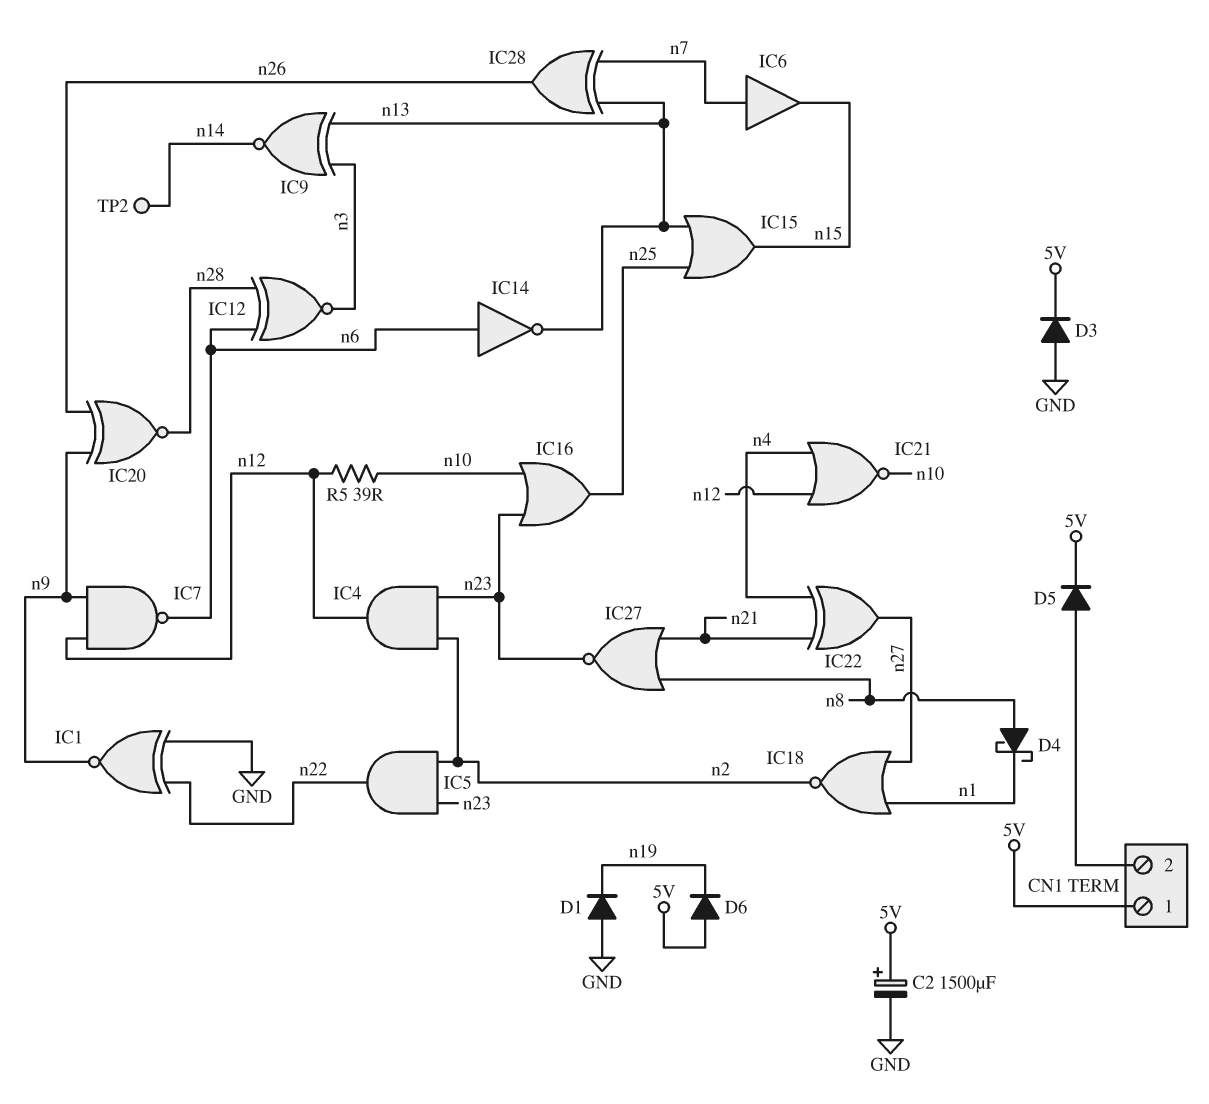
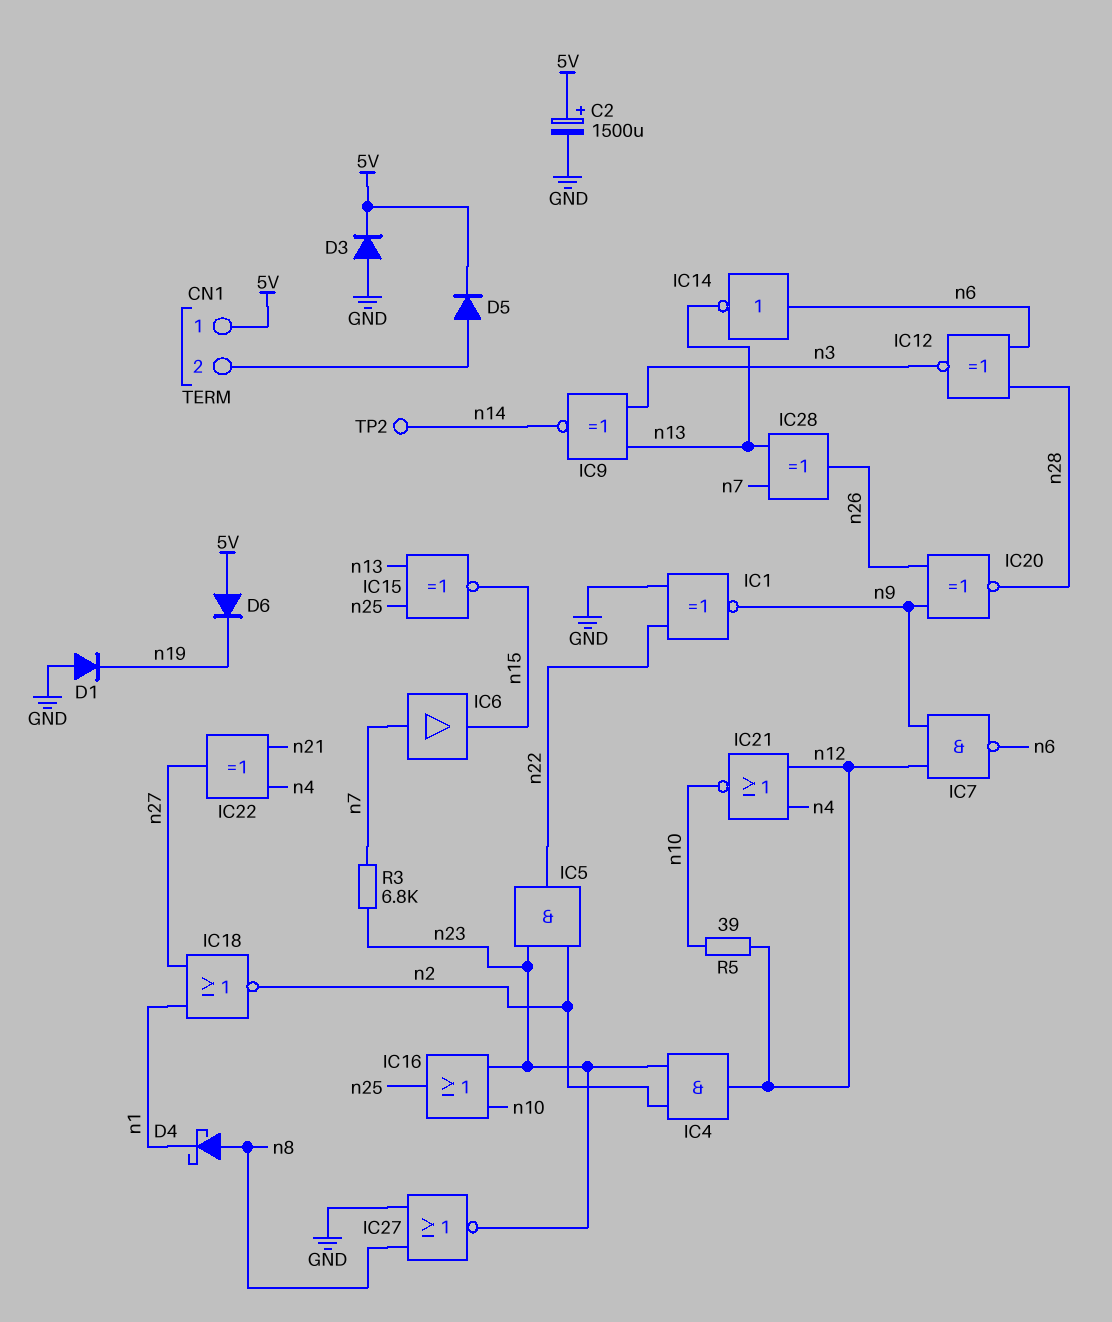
IC15: OR (in n13, in n25, out n15) -> XNOR (in n13, in n25, out n15)
IC27: NOR (in n8, in n21, out n23) -> NOR (in GND, in n8, out n23)
R3: none -> 6.8k (n7, n23)

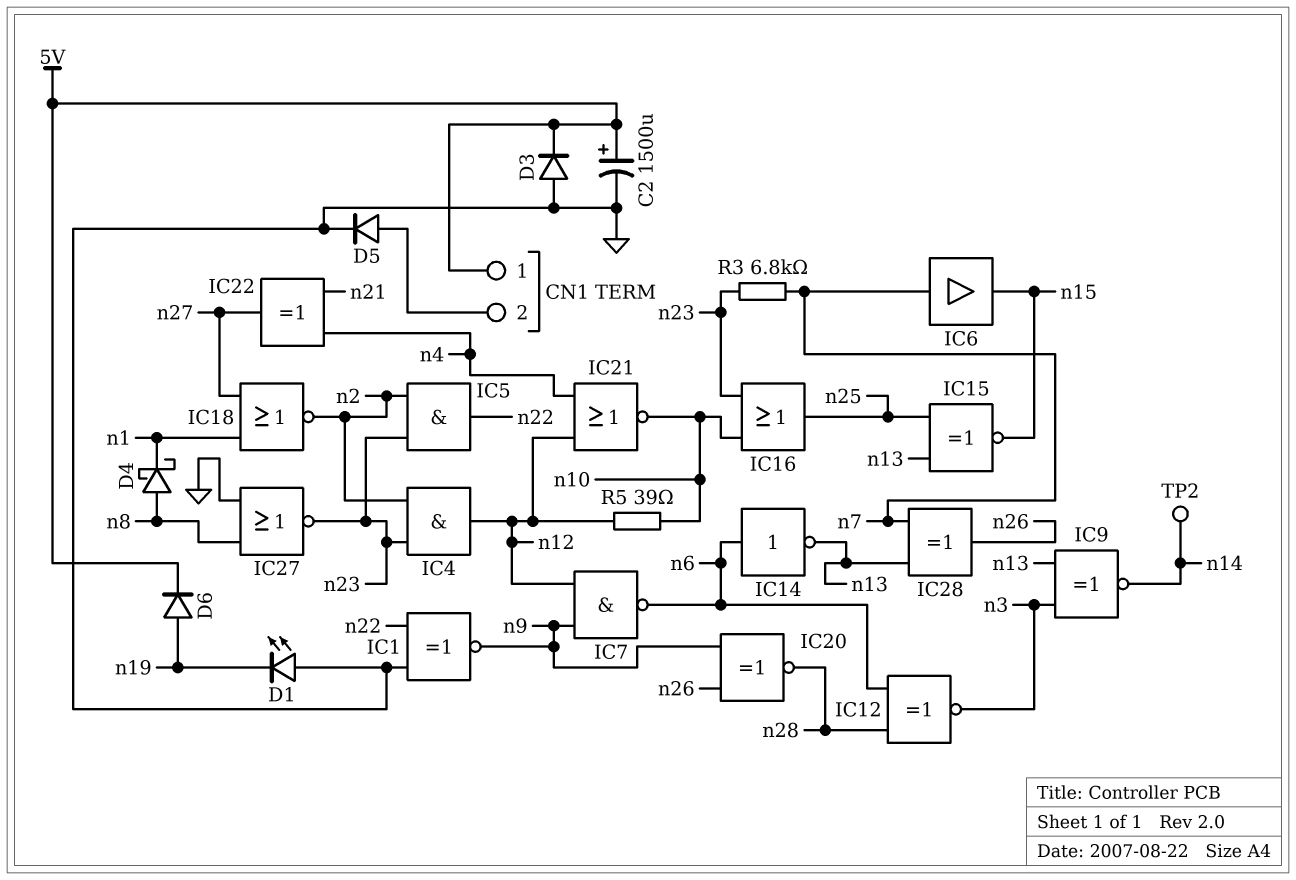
D1: diode (A GND, K n19) -> LED (A GND, K n19)
D5: diode (A CN1/2, K 5V) -> diode (A CN1/2, K GND)
D6: diode (A 5V, K n19) -> diode (A n19, K 5V)

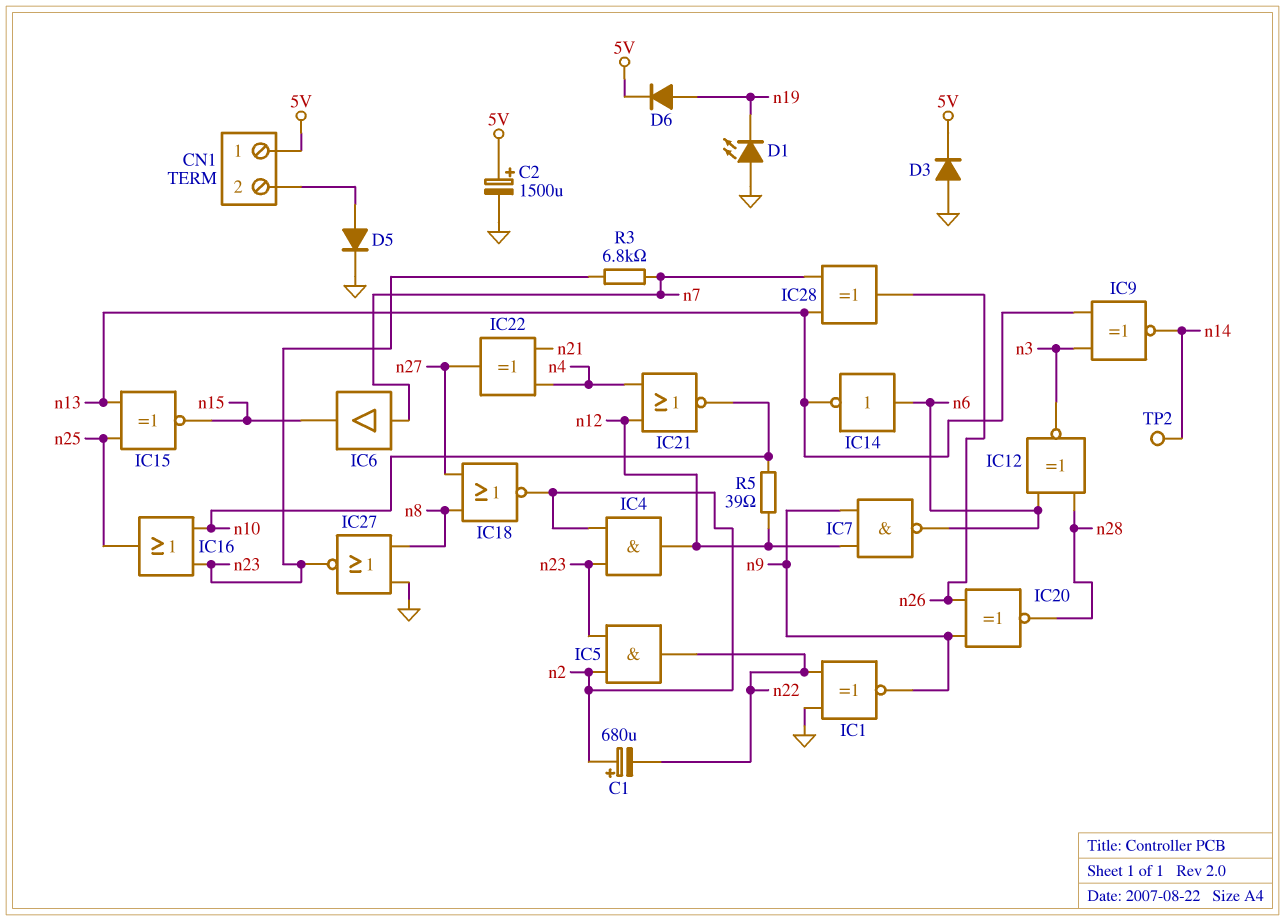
C1: none -> 680uF (plus n2, minus n22)
D4: schottky (A n8, K n1) -> none
IC18: NOR (in n1, in n27, out n2) -> NOR (in n8, in n27, out n2)

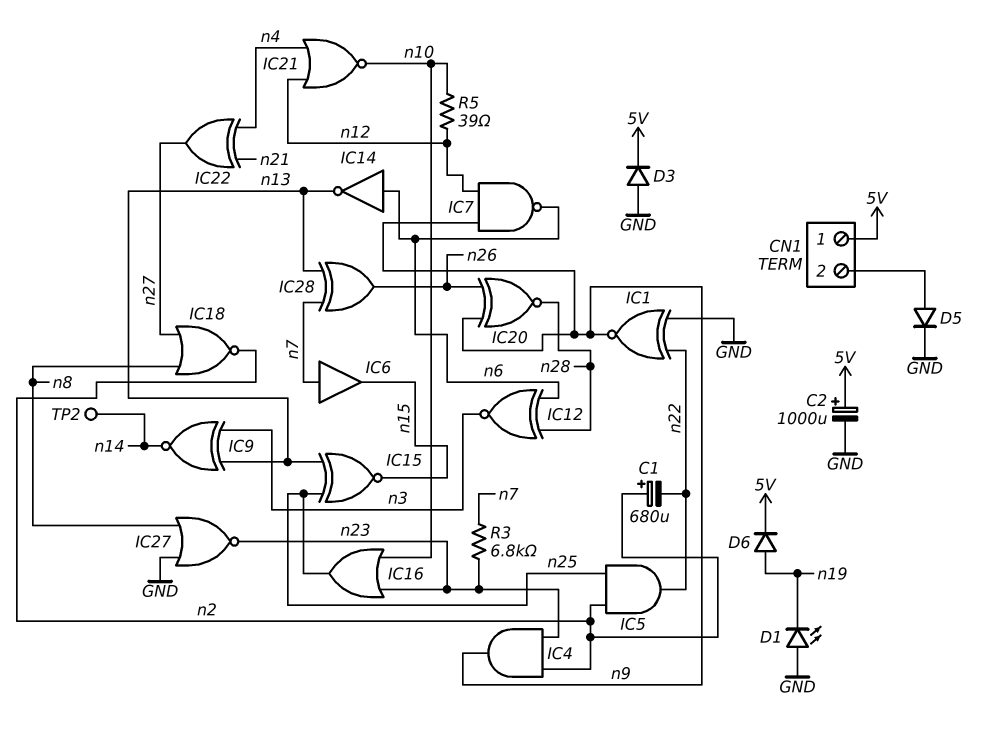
C2: 1500uF (plus 5V, minus GND) -> 1000uF (plus 5V, minus GND)
IC4: AND (in n2, in n23, out n12) -> AND (in n2, in n23, out n9)
IC5: AND (in n2, in n23, out n22) -> AND (in n2, in n25, out n22)

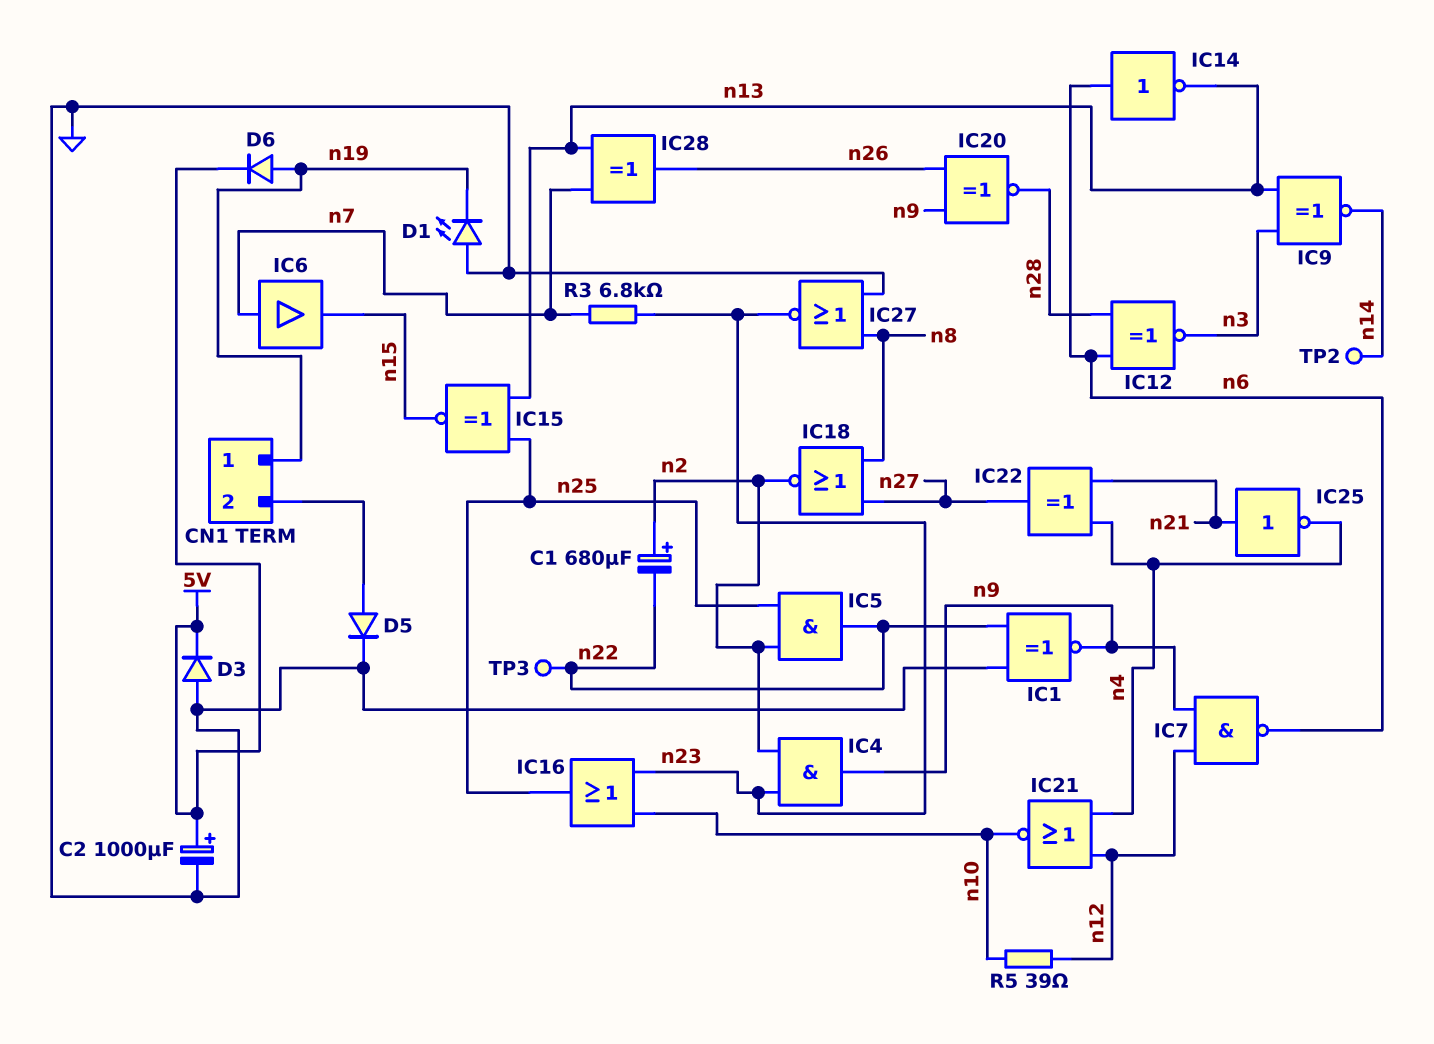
CN1 pin 1: 5V -> n19
IC25: none -> NOT (in n21, out n4)
TP3: none -> test point (n22)

